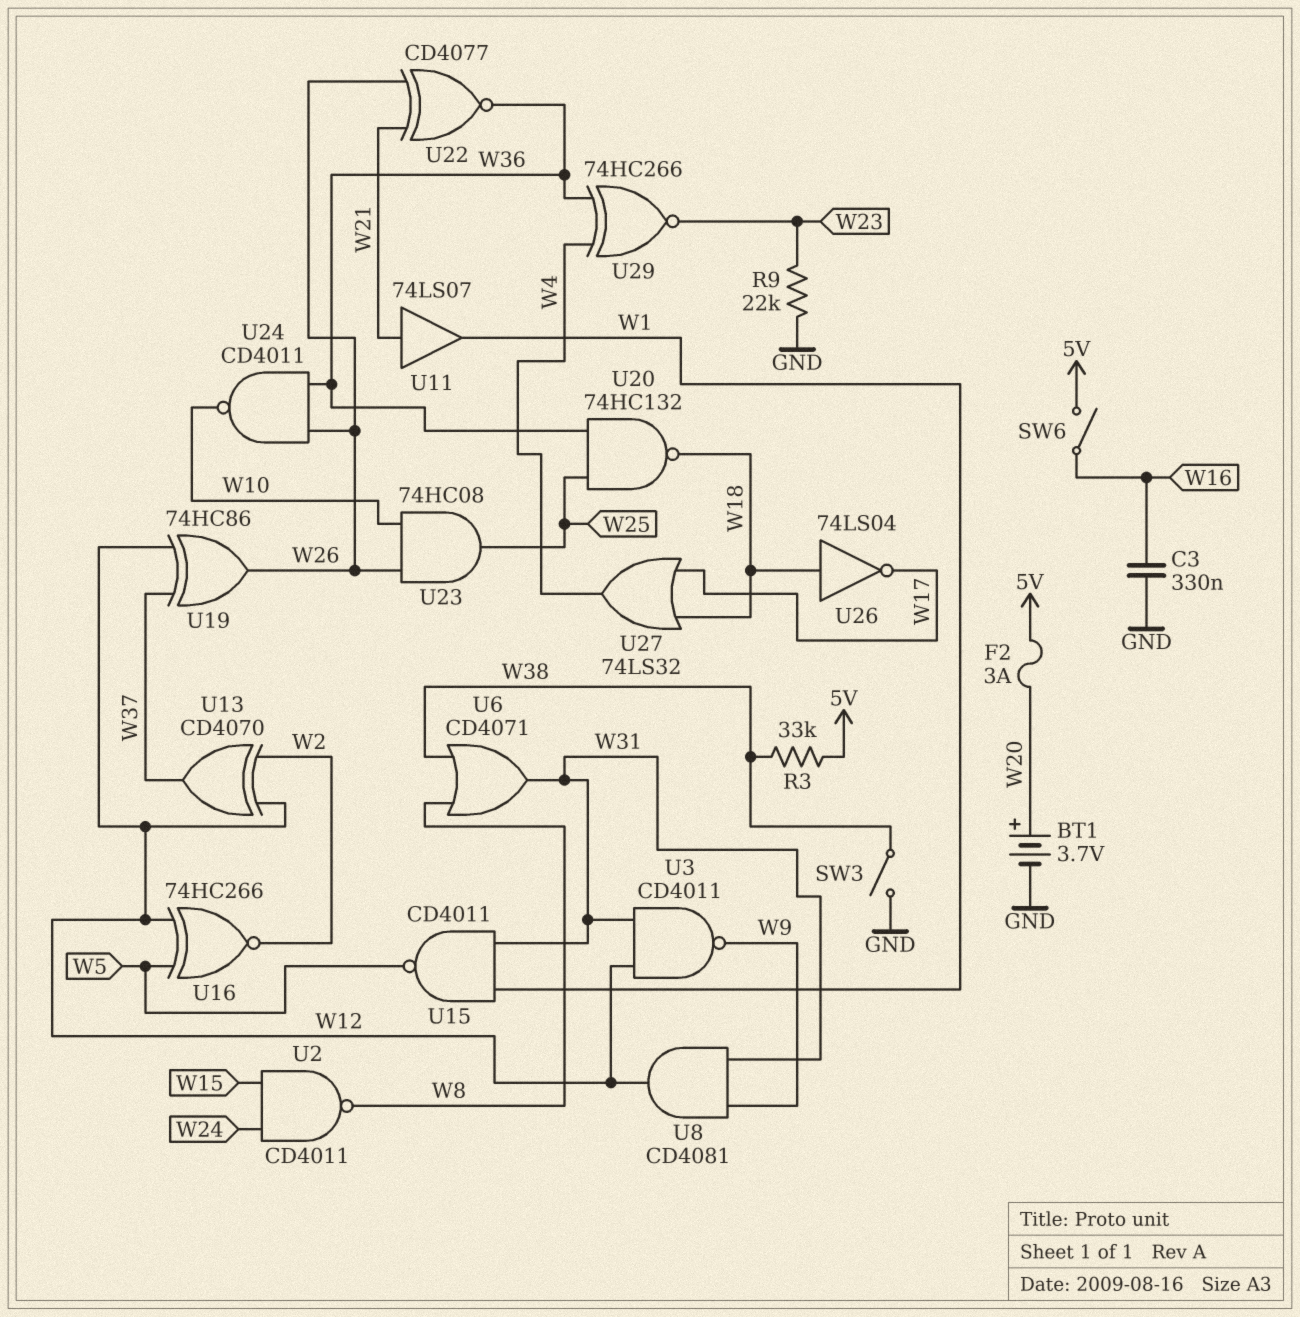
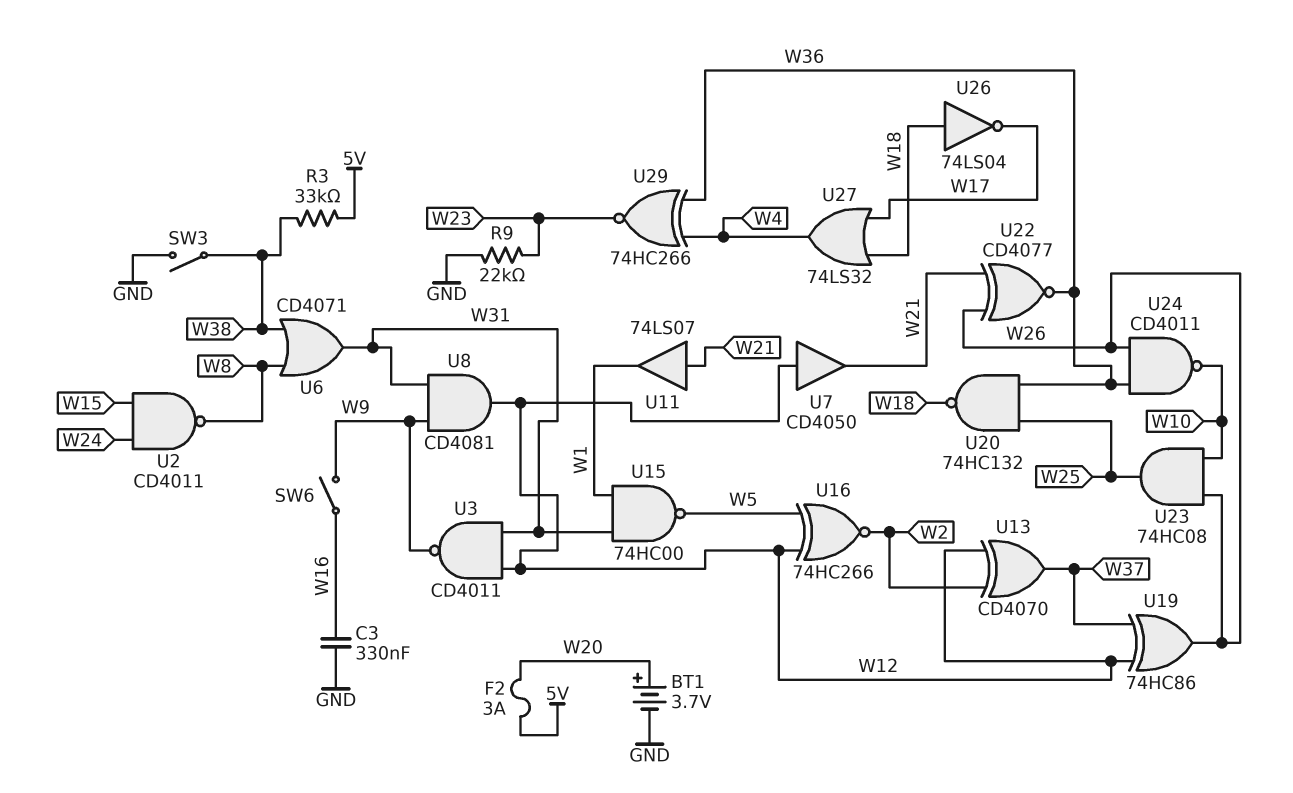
SW6: switch (5V, W16) -> switch (W9, W16)
U7: none -> buffer CD4050 (in W12, out W21)
U15: NAND CD4011 (in W1, in W31, out W5) -> NAND 74HC00 (in W1, in W31, out W5)

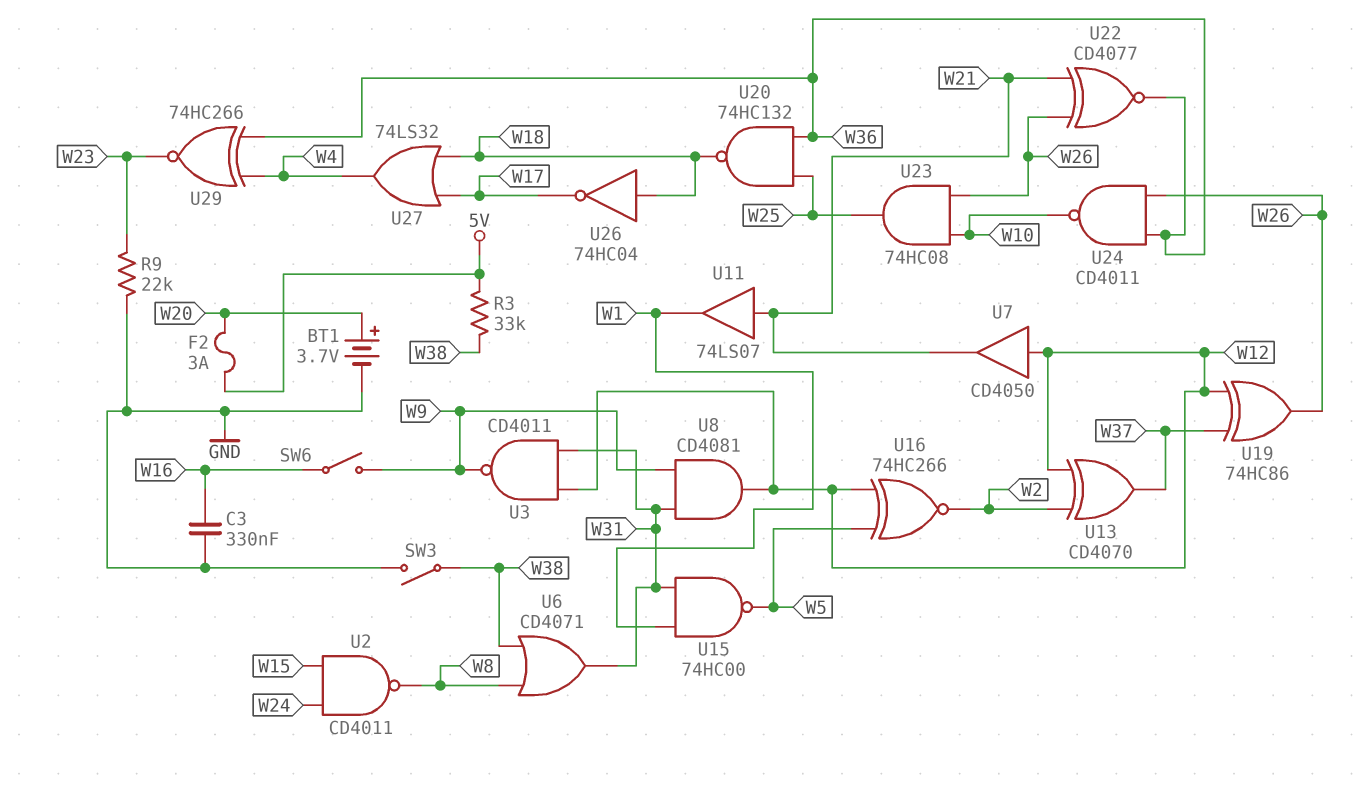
U26: NOT 74LS04 (in W18, out W17) -> NOT 74HC04 (in W18, out W17)

